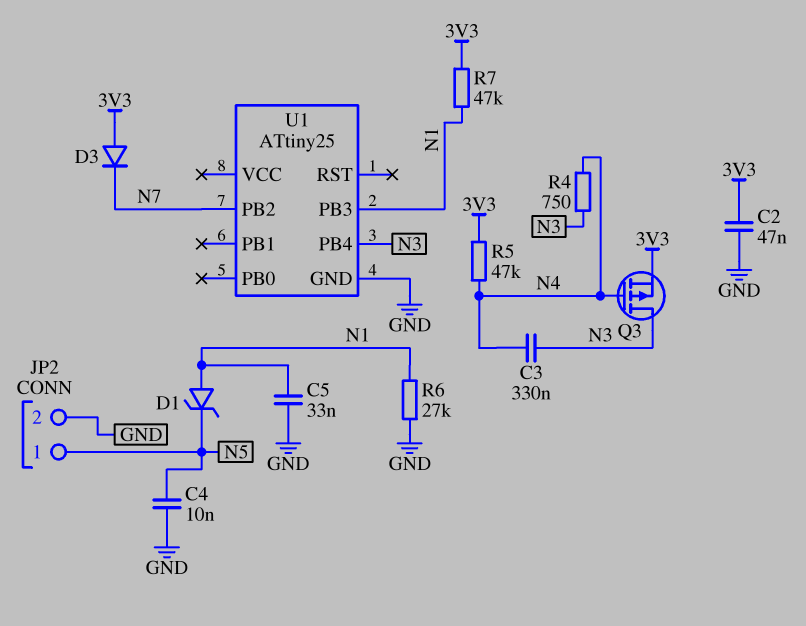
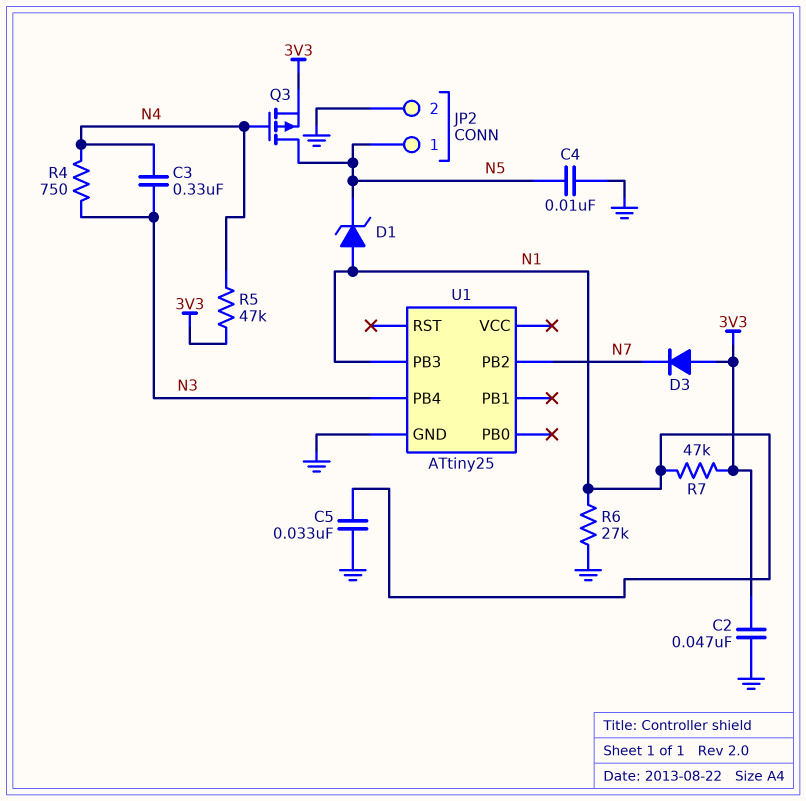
Q3: PMOS (G N4, D N3, S 3V3) -> PMOS (G N4, D N5, S 3V3)

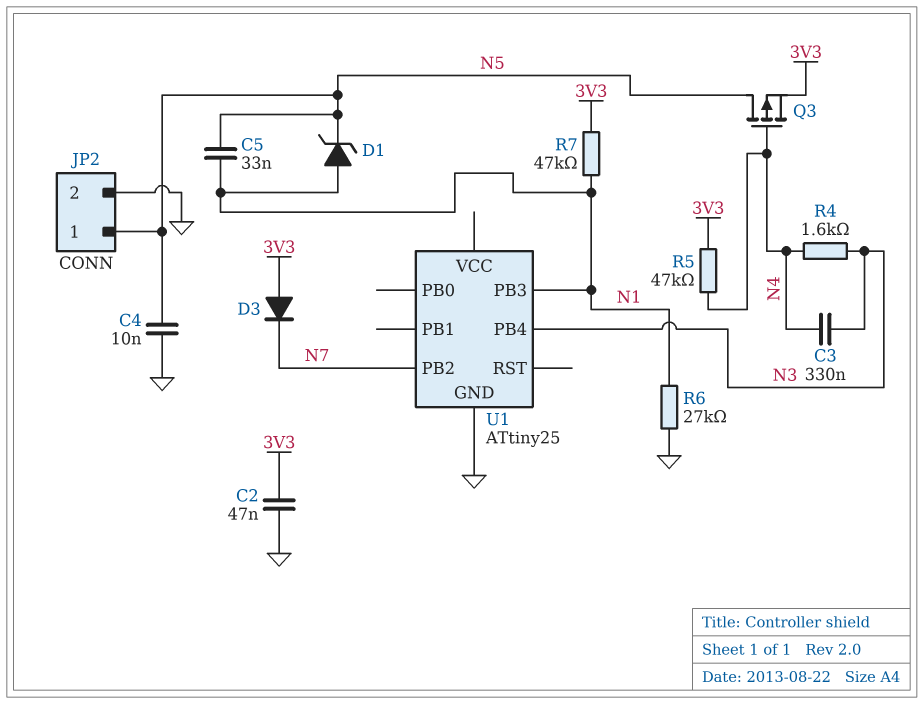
C5: 33nF (GND, N1) -> 33nF (N1, N5)
R4: 750 (N3, N4) -> 1.6k (N3, N4)

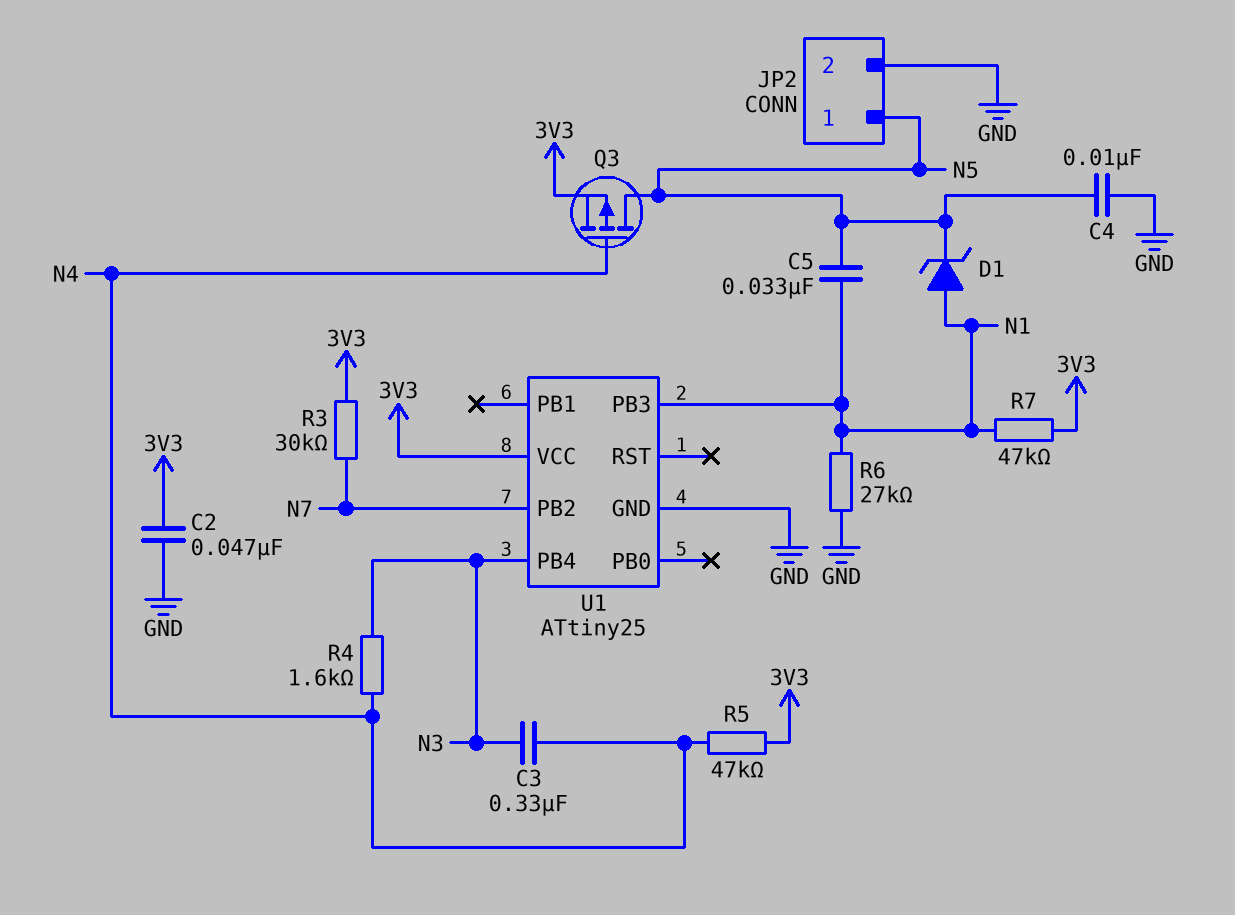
D3: diode (A 3V3, K N7) -> none
R3: none -> 30k (3V3, N7)
U1 pin VCC: none -> 3V3

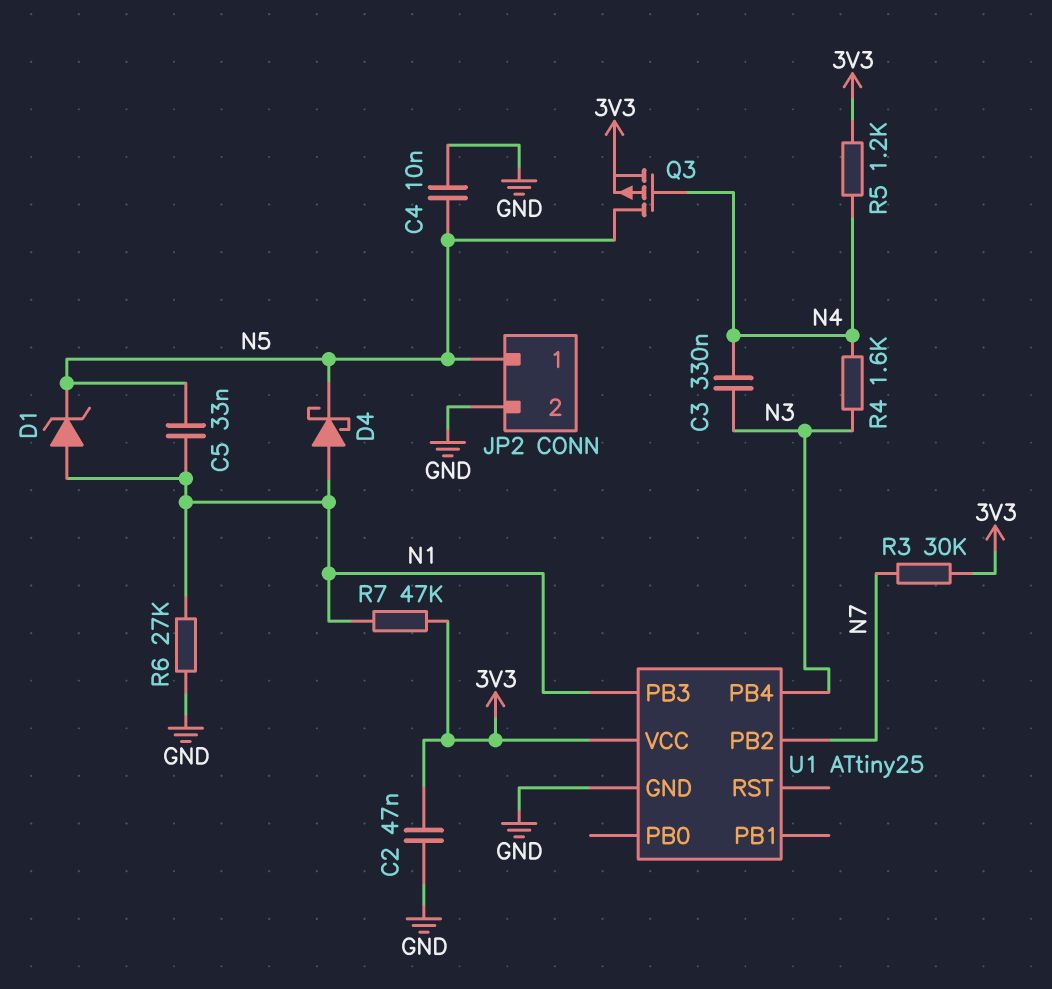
D4: none -> schottky (A N1, K N5)
R5: 47k (3V3, N4) -> 1.2k (3V3, N4)

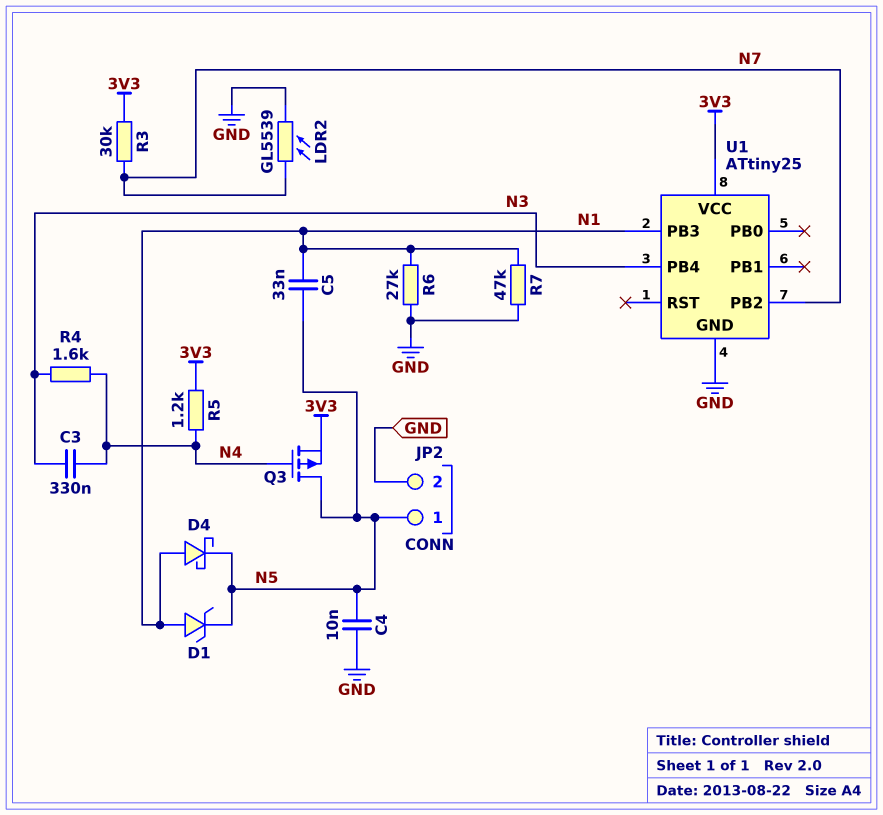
C2: 47nF (3V3, GND) -> none
LDR2: none -> GL5539 (GND, N7)
R7: 47k (3V3, N1) -> 47k (GND, N1)

